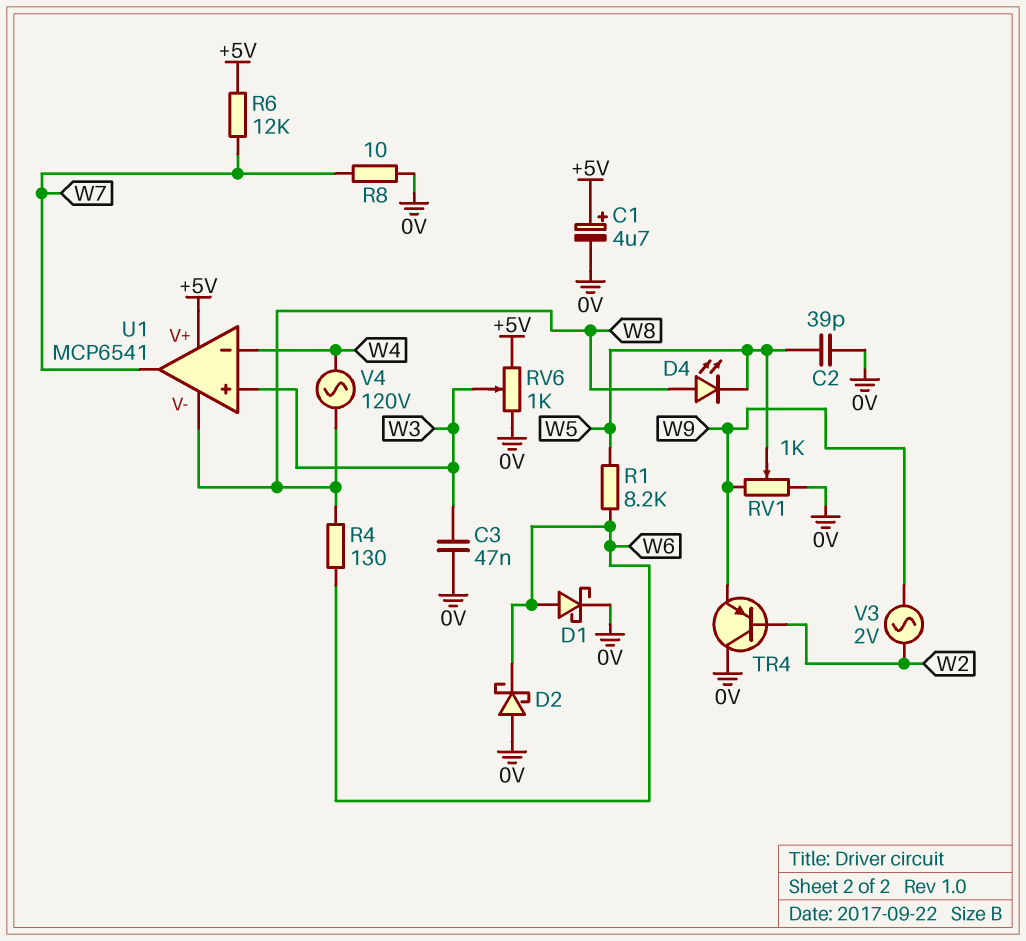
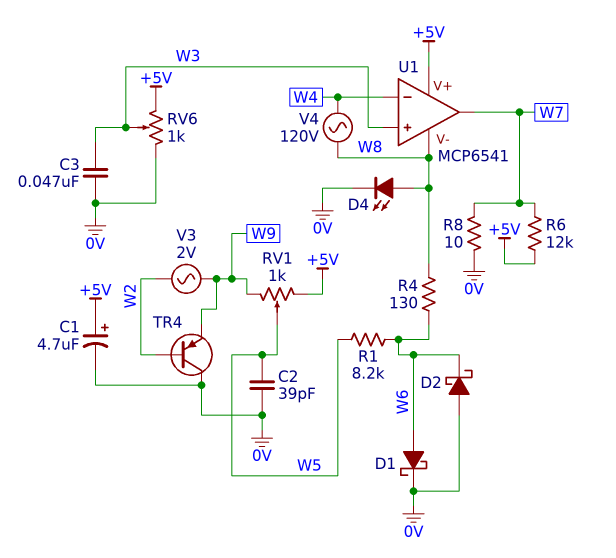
D4: LED (A W8, K W5) -> LED (A W8, K 0V)
RV1: 1k (0V, W9, wiper W5) -> 1k (+5V, W9, wiper W5)

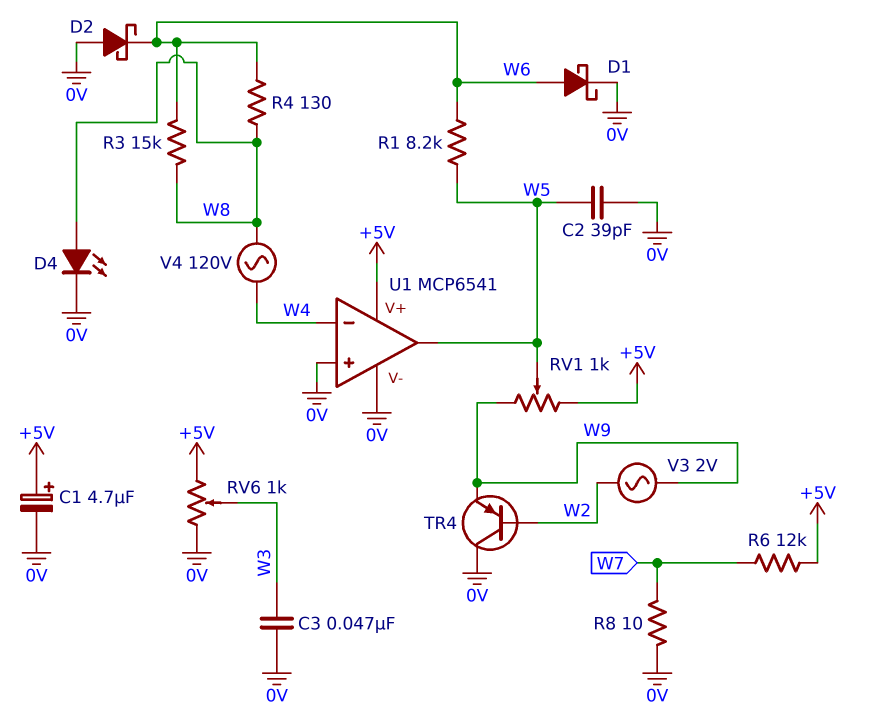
R3: none -> 15k (W6, W8)
U1 pin V-: W8 -> 0V
U1 pin in+: W3 -> 0V
U1 pin out: W7 -> W5

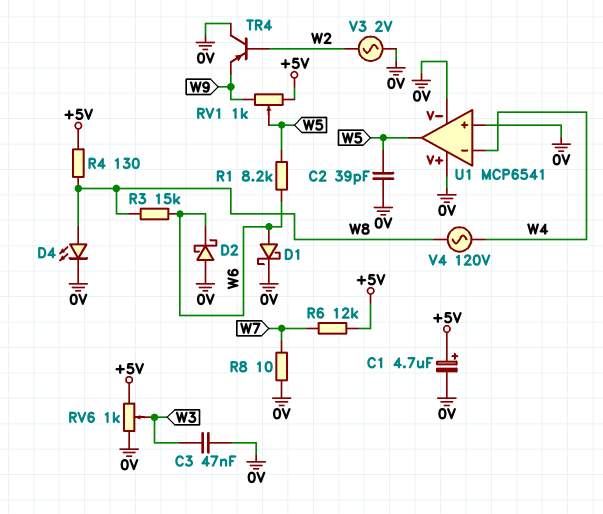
R4: 130 (W6, W8) -> 130 (+5V, W8)
U1 pin V+: +5V -> 0V
V3: AC 2V (W2, W9) -> AC 2V (0V, W2)

